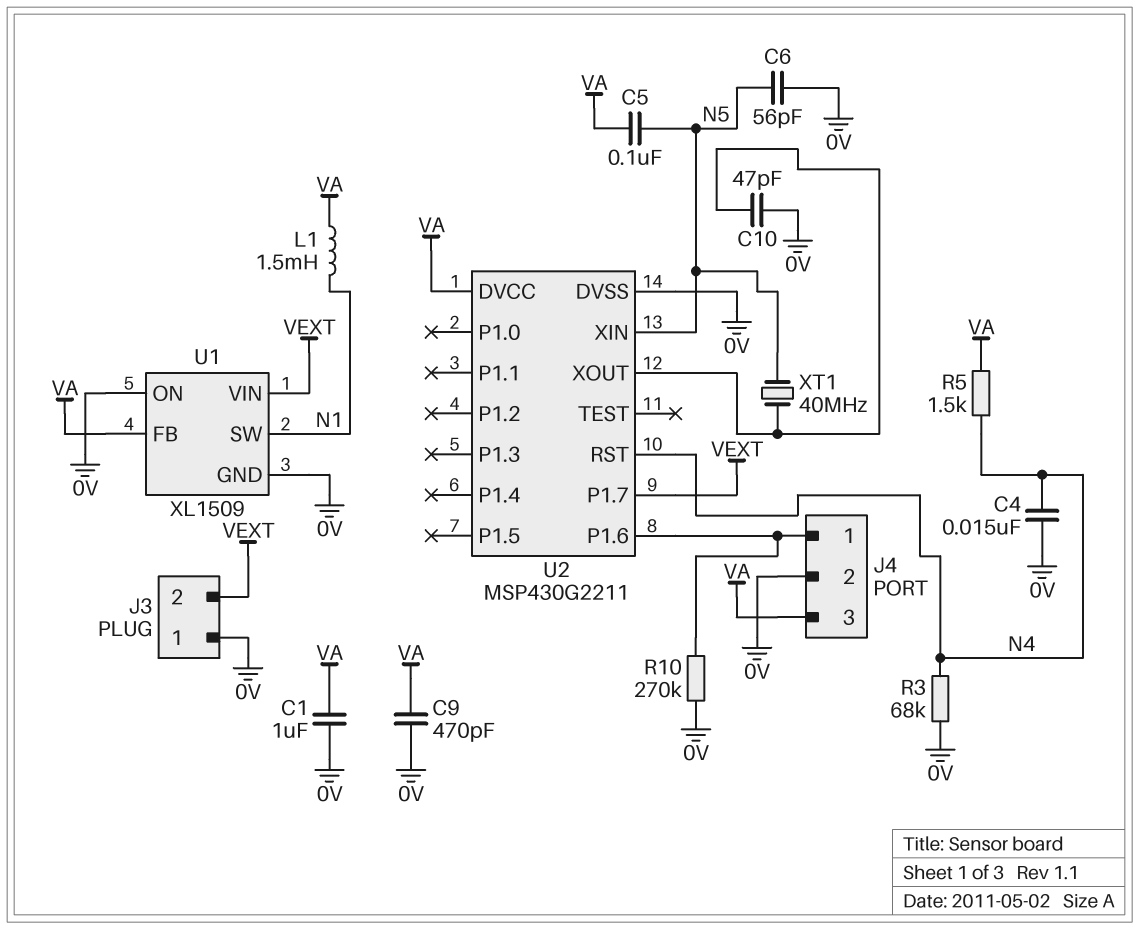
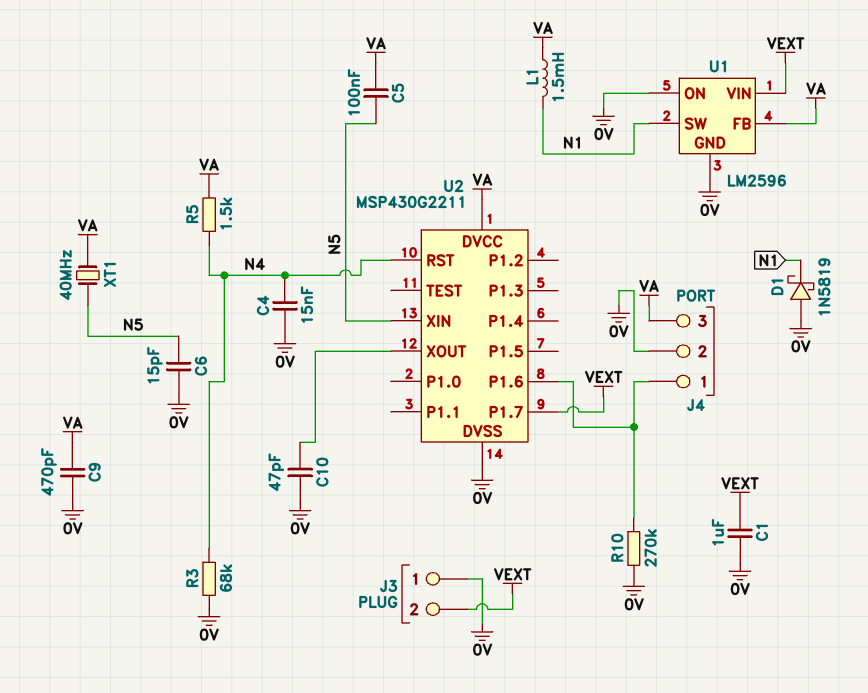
C1: 1uF (0V, VA) -> 1uF (0V, VEXT)
C6: 56pF (0V, N5) -> 15pF (0V, N5)
D1: none -> schottky 1N5819 (A 0V, K N1)
U1: XL1509 -> LM2596
XT1: 40MHz (N5, U2/XOUT) -> 40MHz (N5, VA)

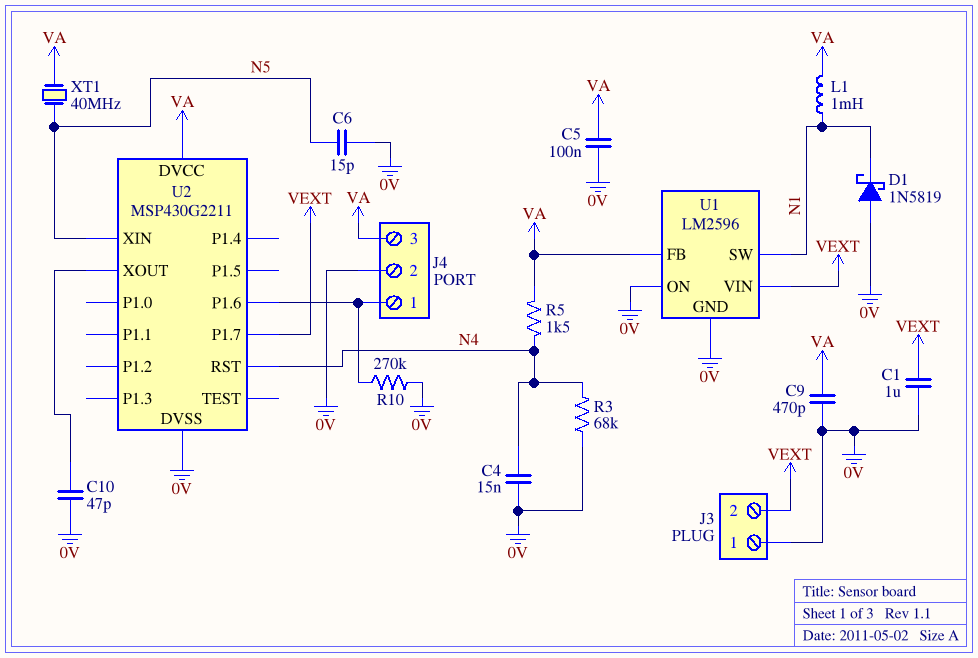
C5: 100nF (N5, VA) -> 100nF (0V, VA)
L1: 1.5mH (N1, VA) -> 1mH (N1, VA)

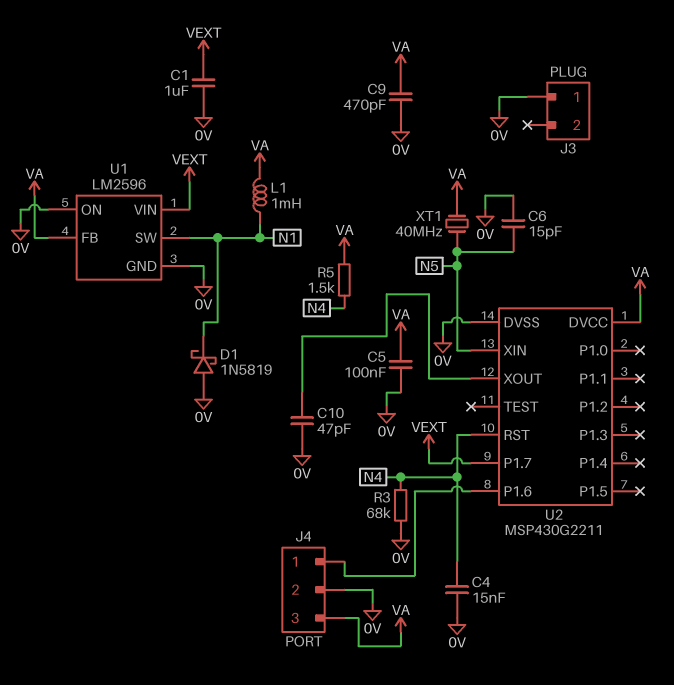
J3 pin 2: VEXT -> none
R10: 270k (0V, J4/1) -> none

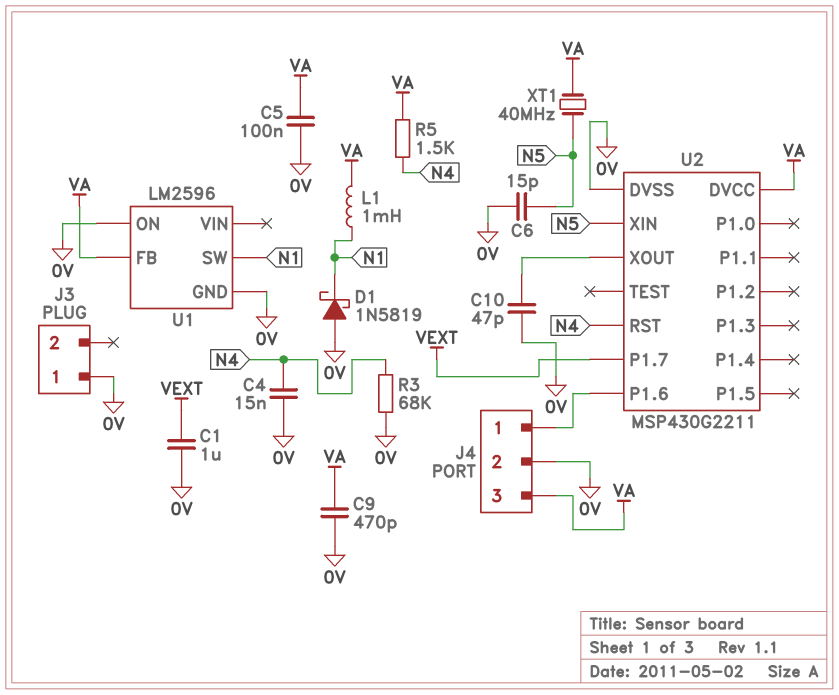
U1 pin VIN: VEXT -> none

